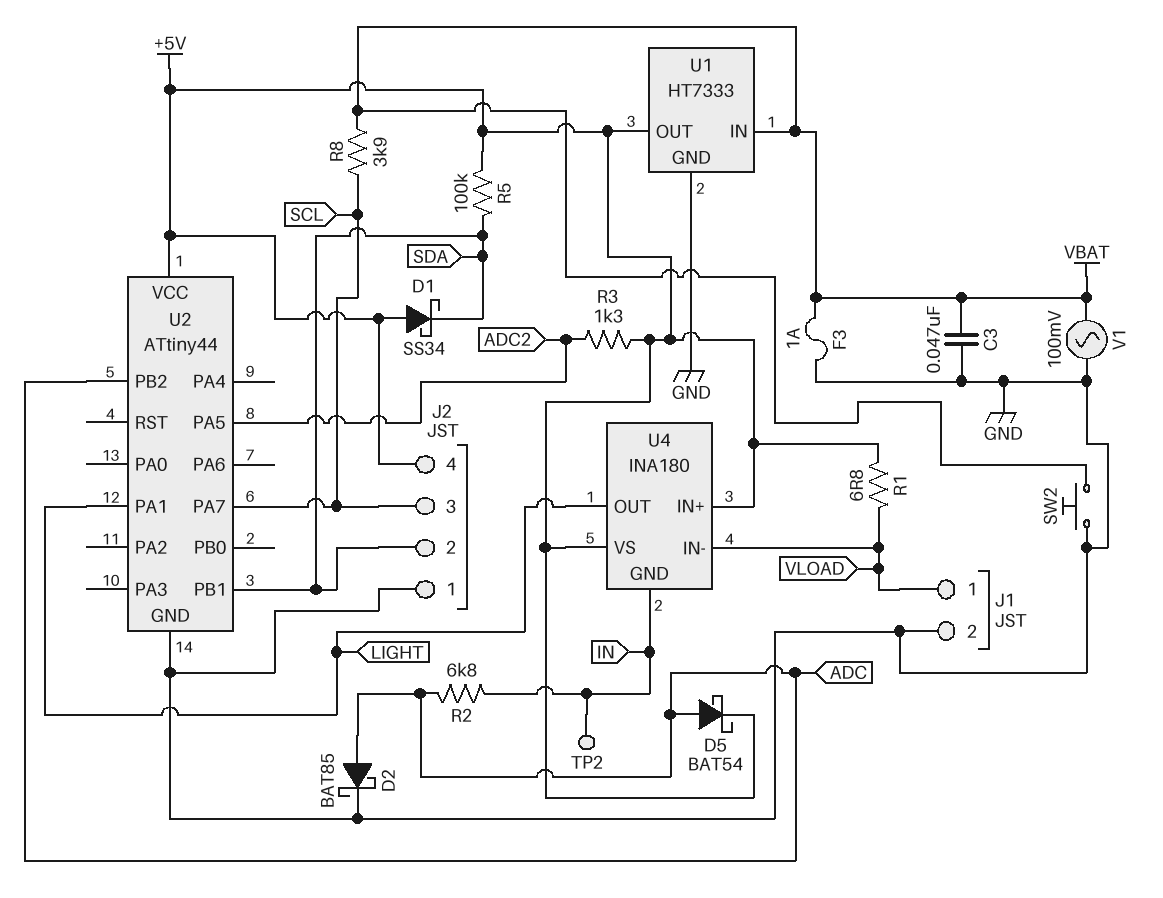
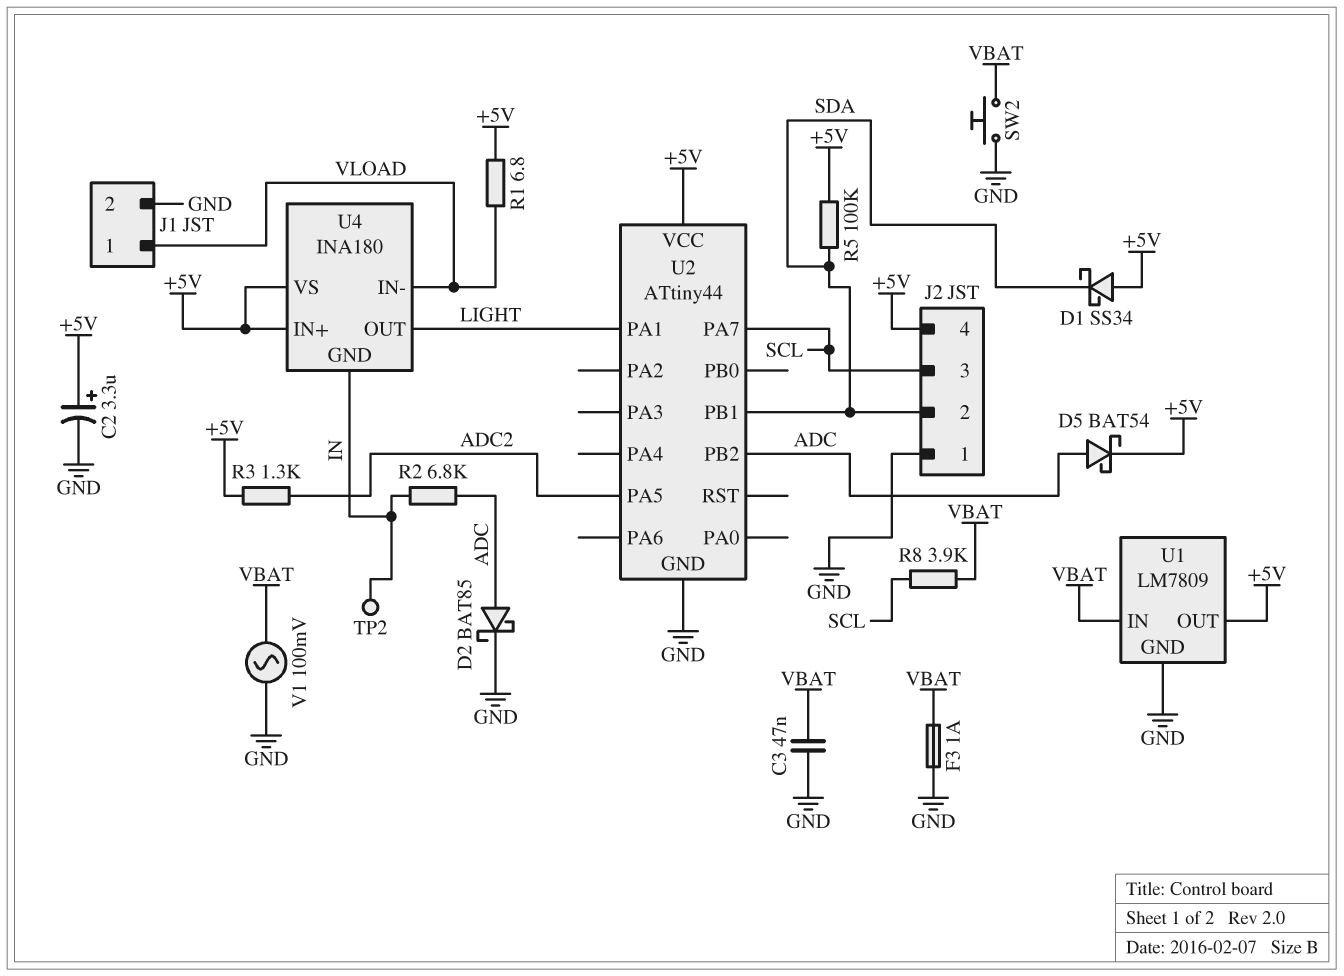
C2: none -> 3.3uF (plus +5V, minus GND)
U1: HT7333 -> LM7809

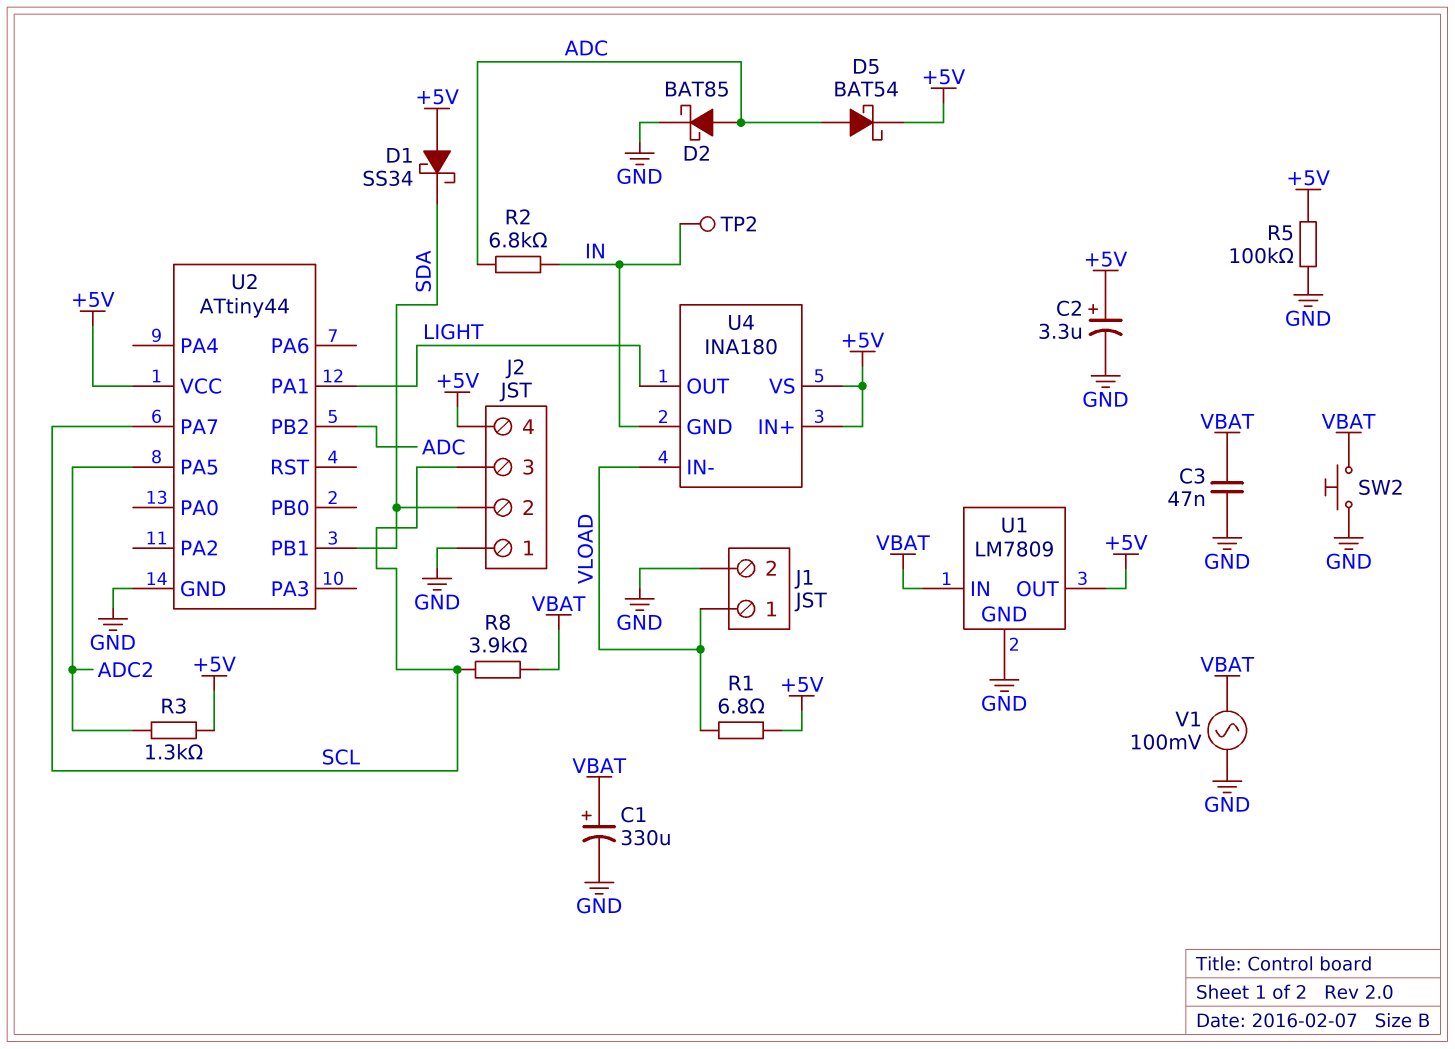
C1: none -> 330uF (plus VBAT, minus GND)
F3: 1A (GND, VBAT) -> none
R5: 100k (+5V, SDA) -> 100k (+5V, GND)

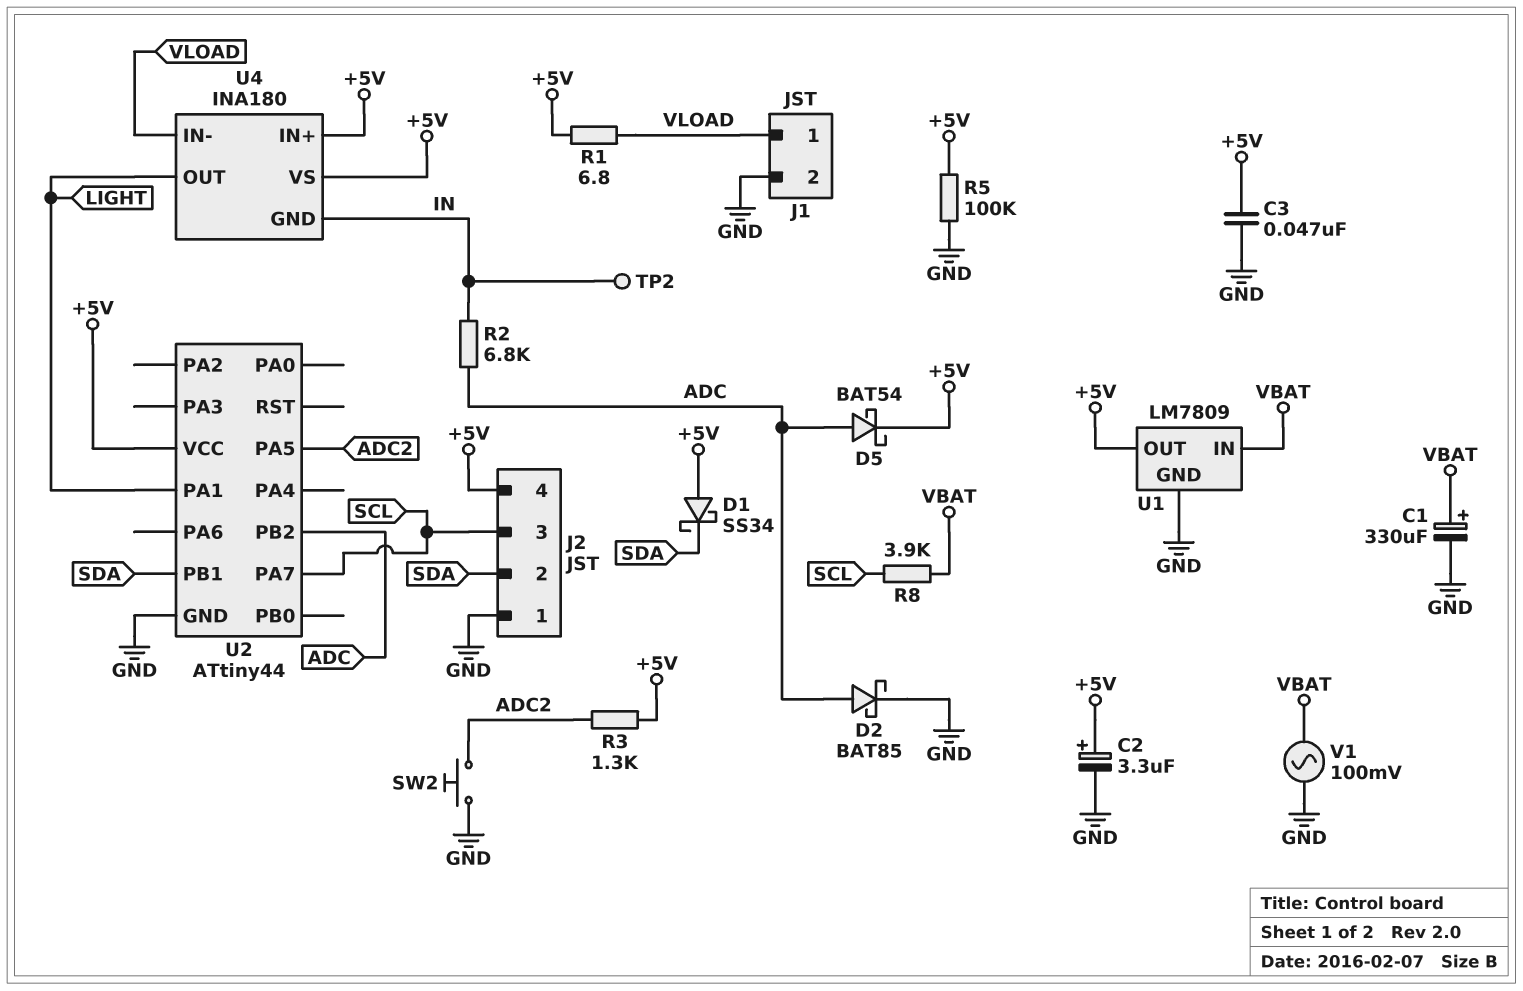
C3: 47nF (GND, VBAT) -> 47nF (+5V, GND)
SW2: button (GND, VBAT) -> button (ADC2, GND)

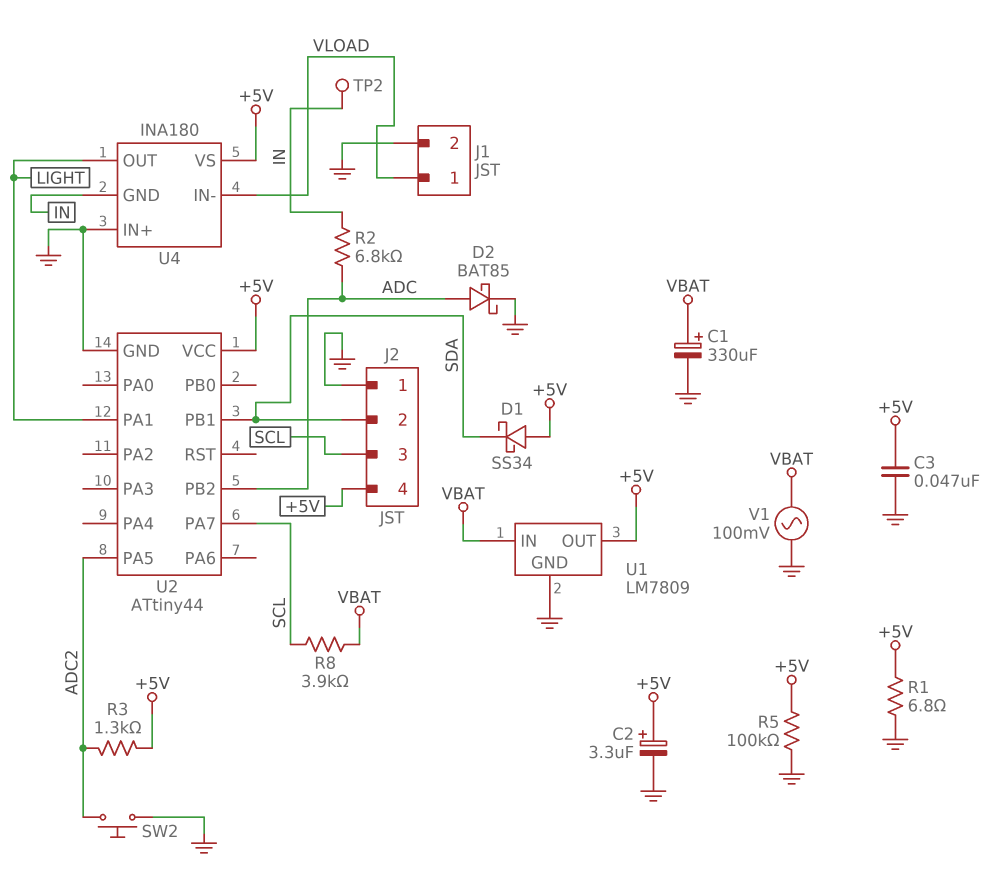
D5: schottky BAT54 (A ADC, K +5V) -> none
R1: 6.8 (+5V, VLOAD) -> 6.8 (+5V, GND)
U4 pin IN+: +5V -> GND

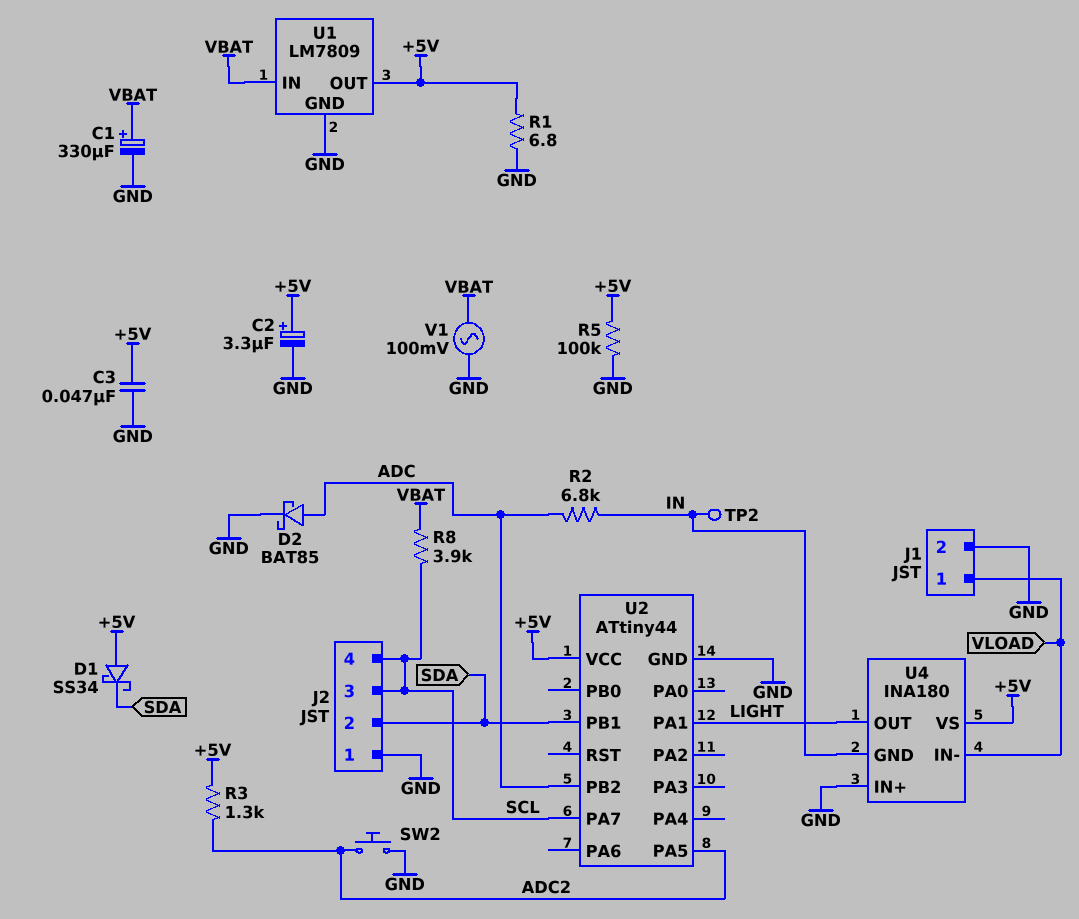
J2 pin 4: +5V -> SCL

